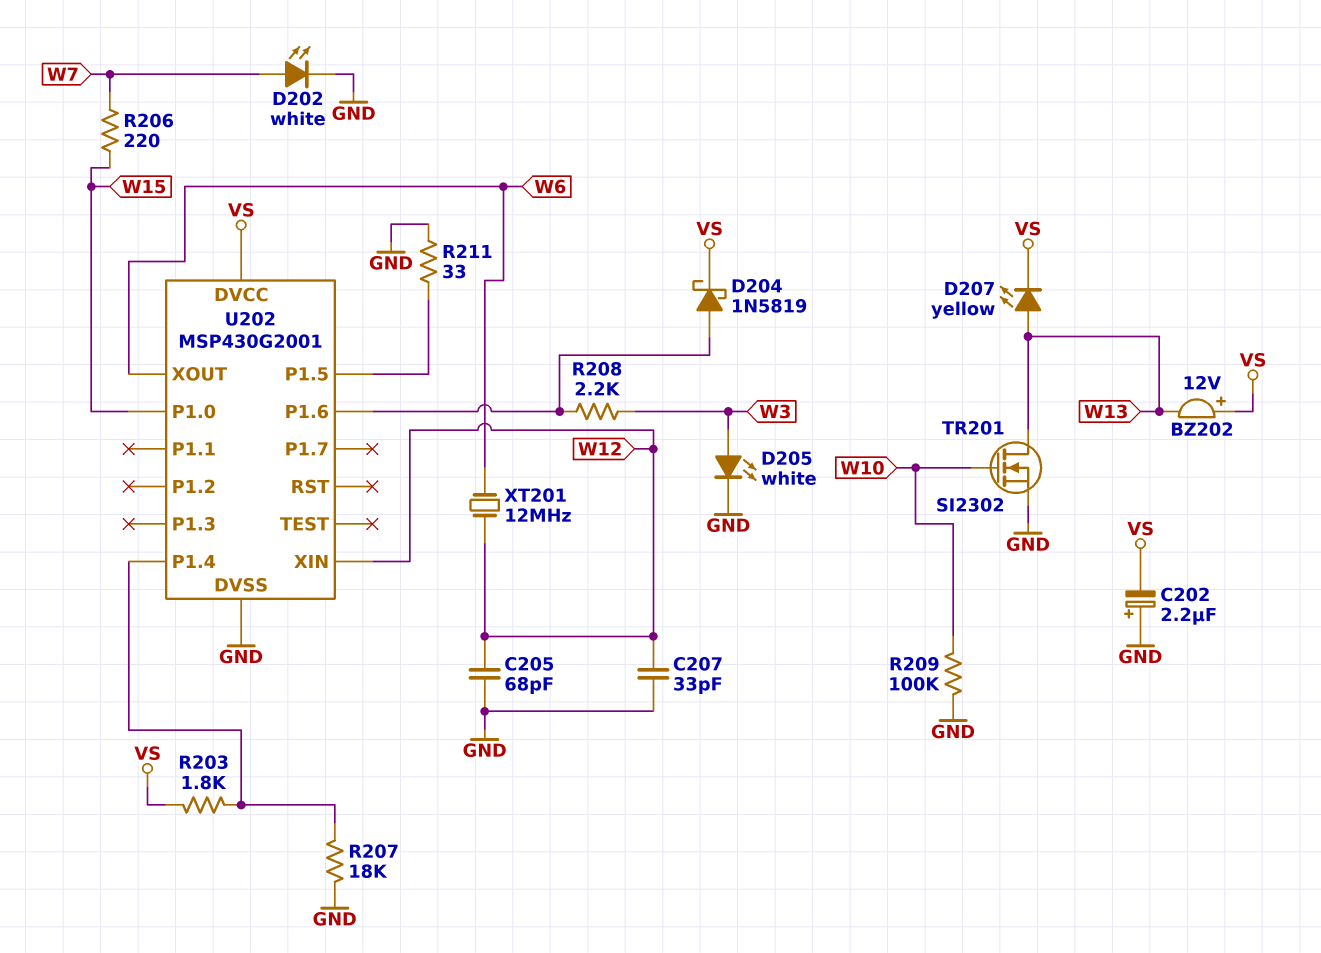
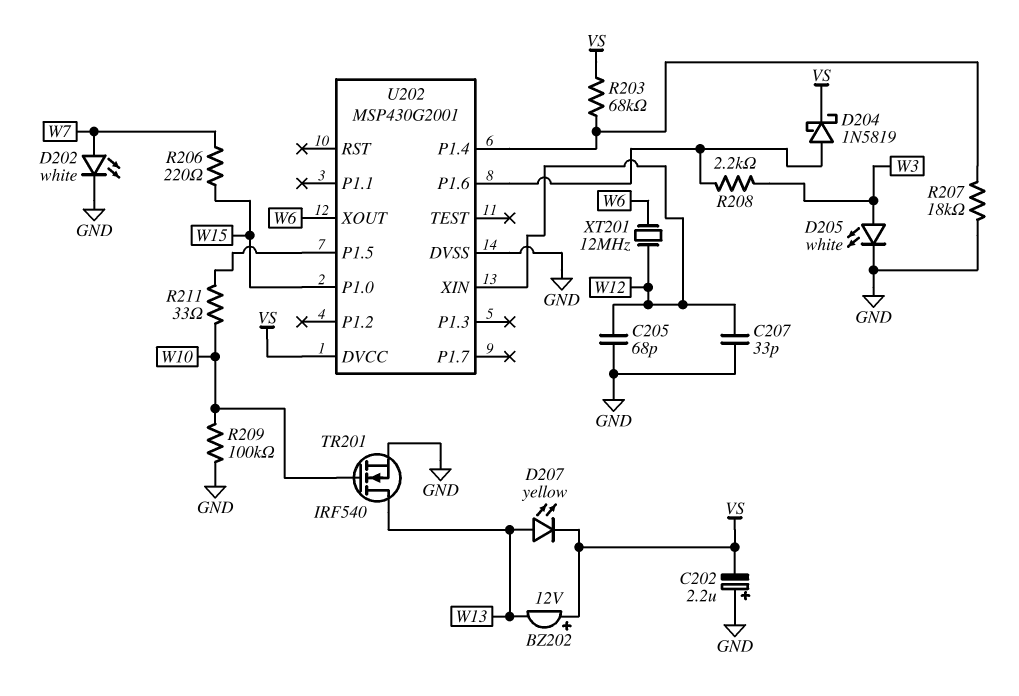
R203: 1.8k (U202/P1.4, VS) -> 68k (U202/P1.4, VS)
R211: 33 (GND, U202/P1.5) -> 33 (U202/P1.5, W10)
TR201: NMOS SI2302 (G W10, D W13, S GND) -> NMOS IRF540 (G W10, D W13, S GND)

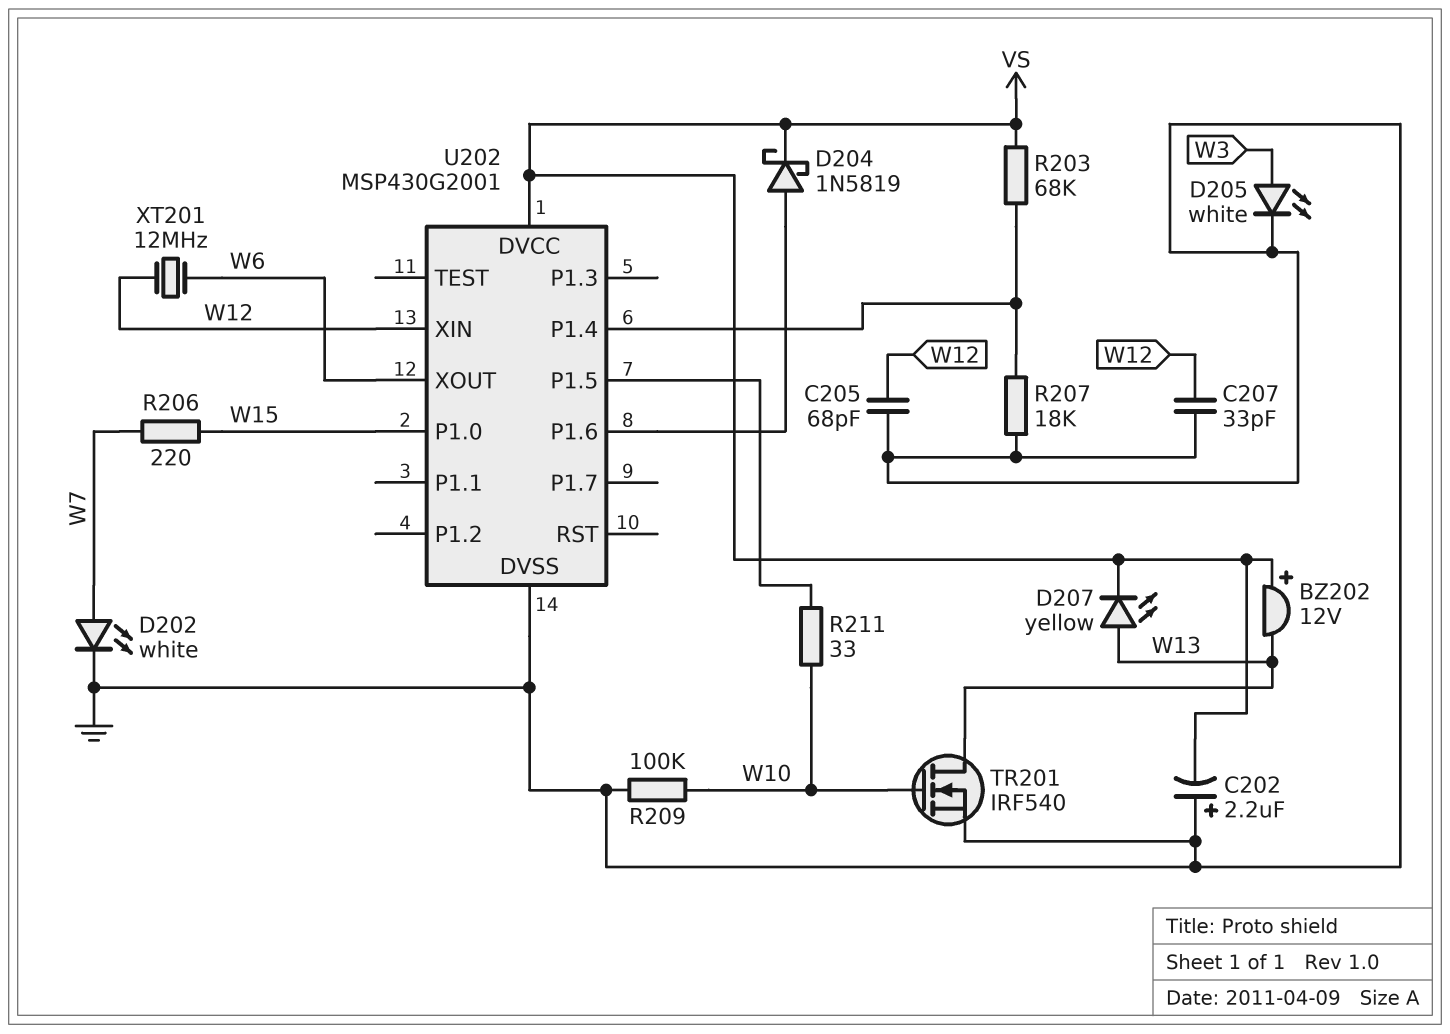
R208: 2.2k (U202/P1.6, W3) -> none

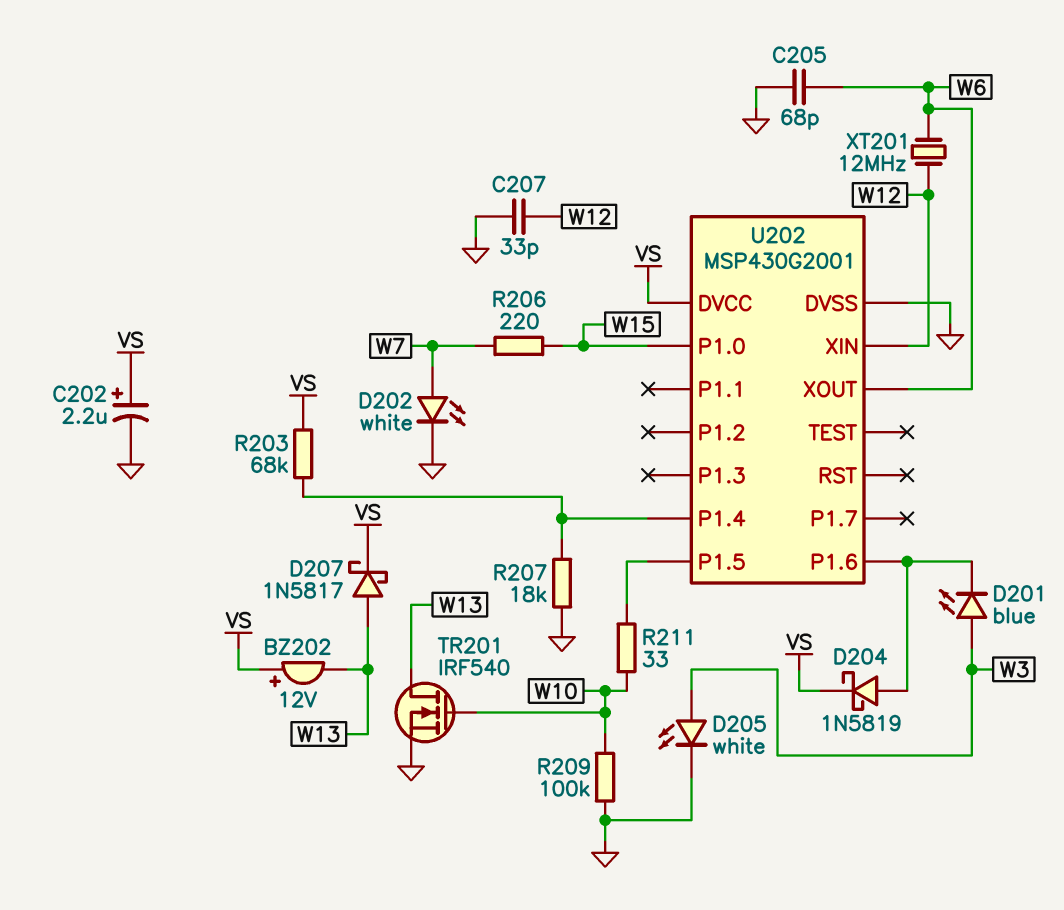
C202: 2.2uF (plus GND, minus VS) -> 2.2uF (plus VS, minus GND)
C205: 68pF (GND, W12) -> 68pF (GND, W6)
D201: none -> LED blue (A W3, K U202/P1.6)
D207: LED yellow (A W13, K VS) -> schottky 1N5817 (A W13, K VS)

